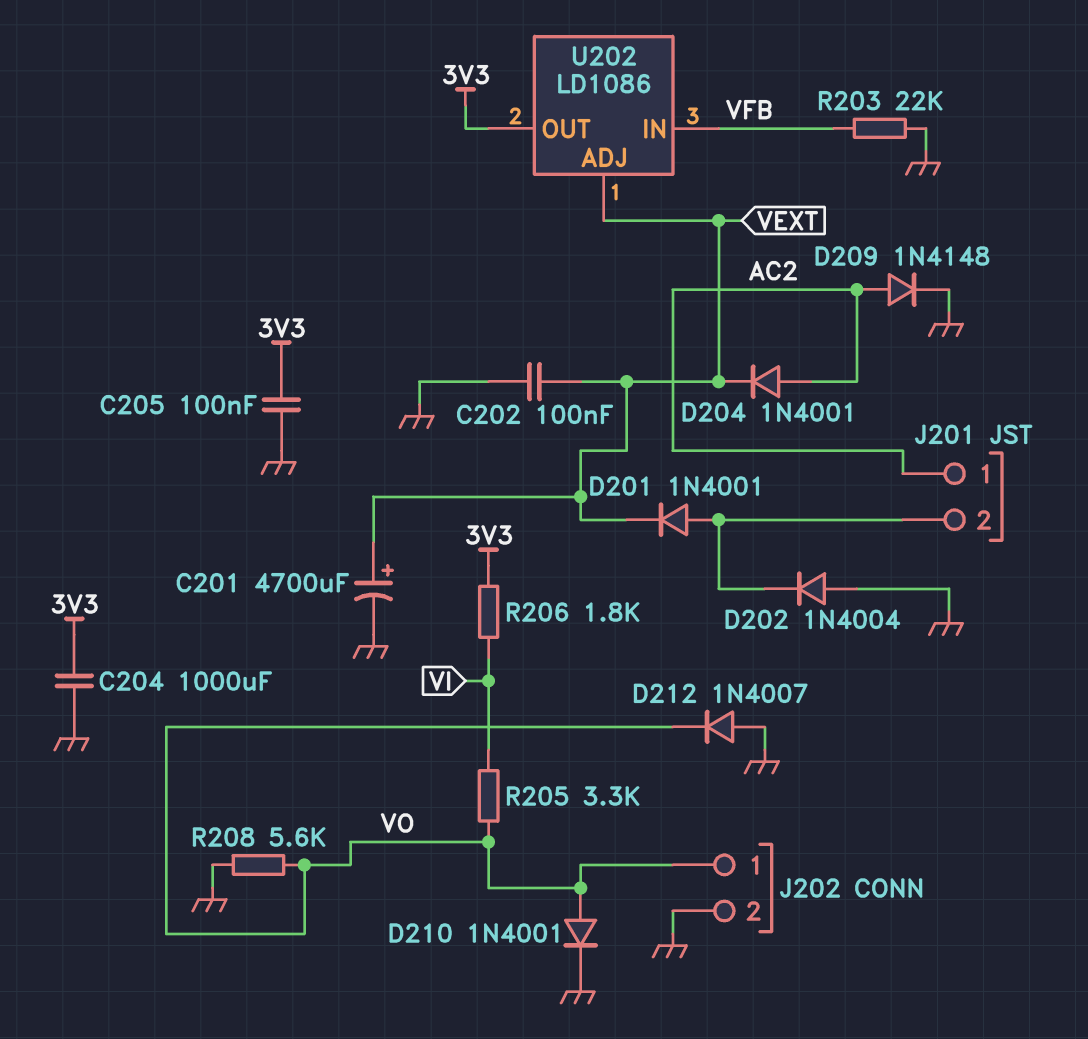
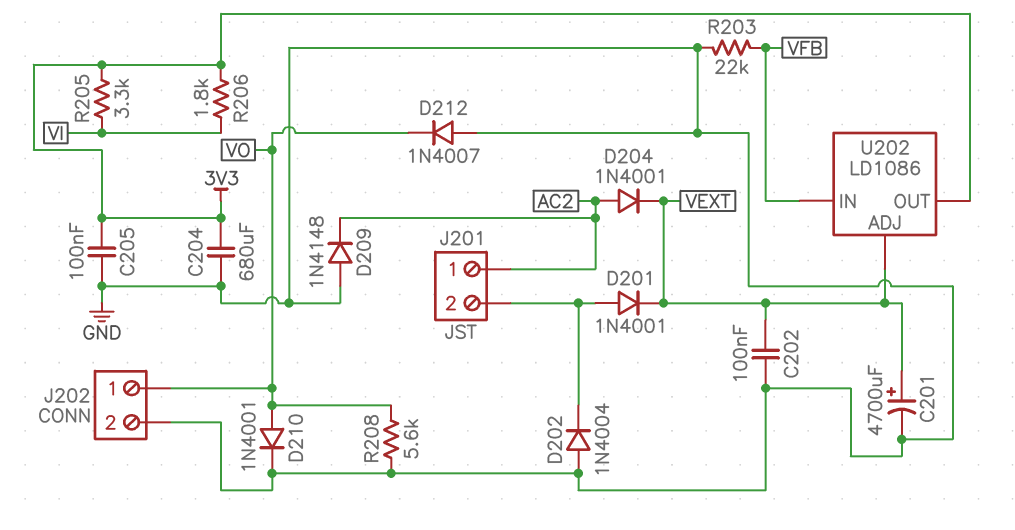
C204: 1000uF (3V3, GND) -> 680uF (3V3, GND)
D209: diode 1N4148 (A AC2, K GND) -> diode 1N4148 (A GND, K AC2)
R205: 3.3k (VI, VO) -> 3.3k (3V3, VI)

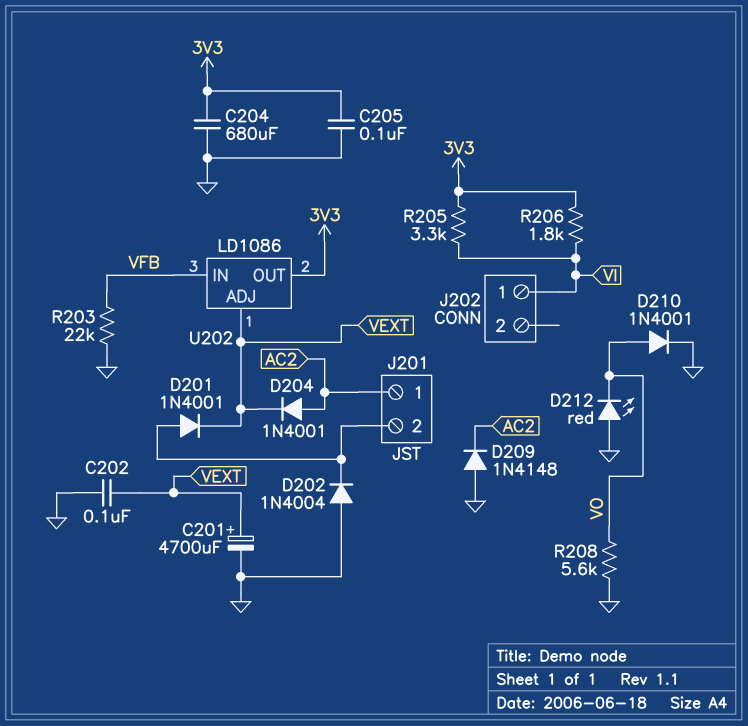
D212: diode 1N4007 (A GND, K VO) -> LED red (A GND, K VO)
J202 pin 1: VO -> VI
J202 pin 2: GND -> none

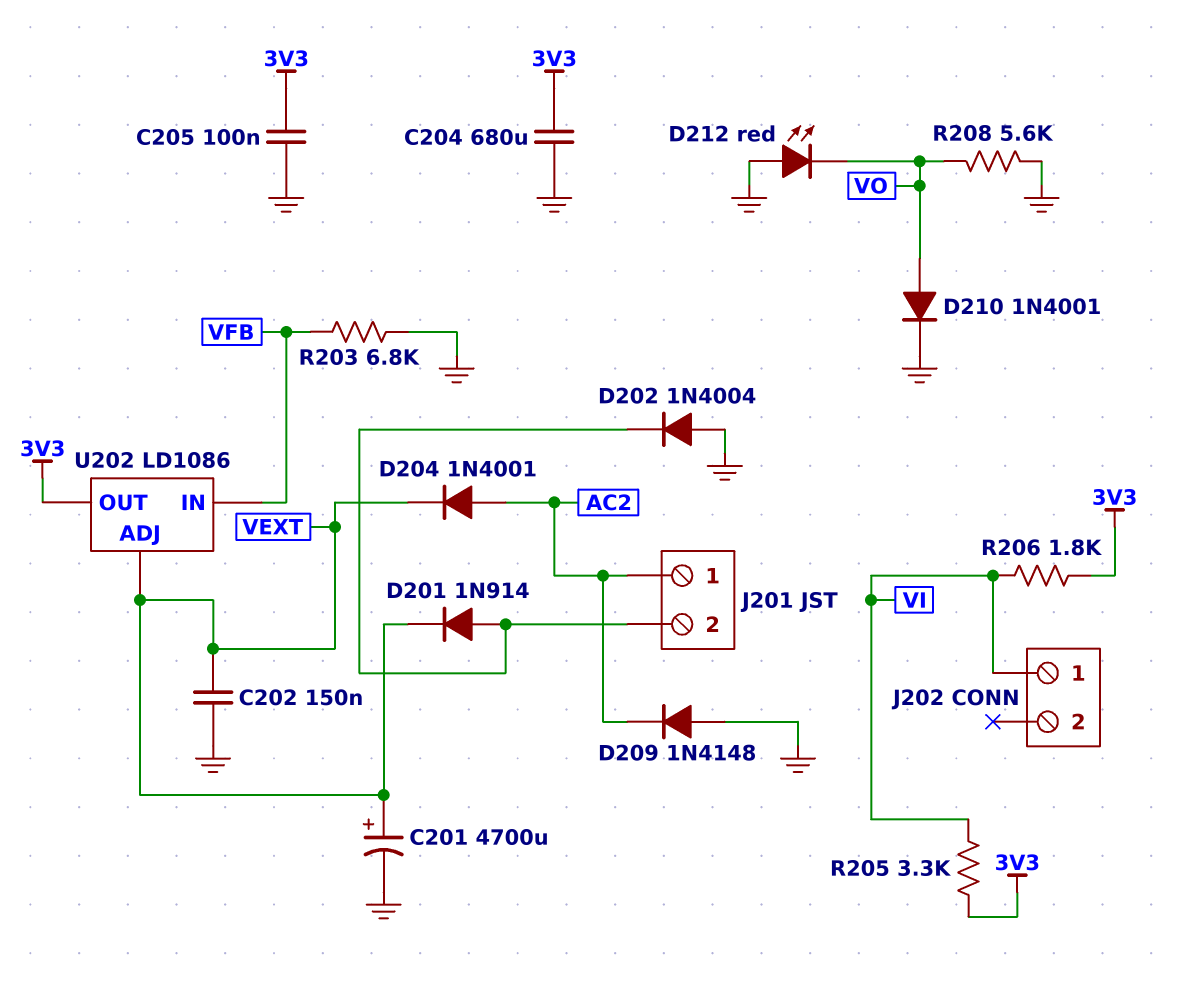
C202: 100nF (GND, VEXT) -> 150nF (GND, VEXT)
D201: diode 1N4001 (A J201/2, K VEXT) -> diode 1N914 (A J201/2, K VEXT)
R203: 22k (GND, VFB) -> 6.8k (GND, VFB)

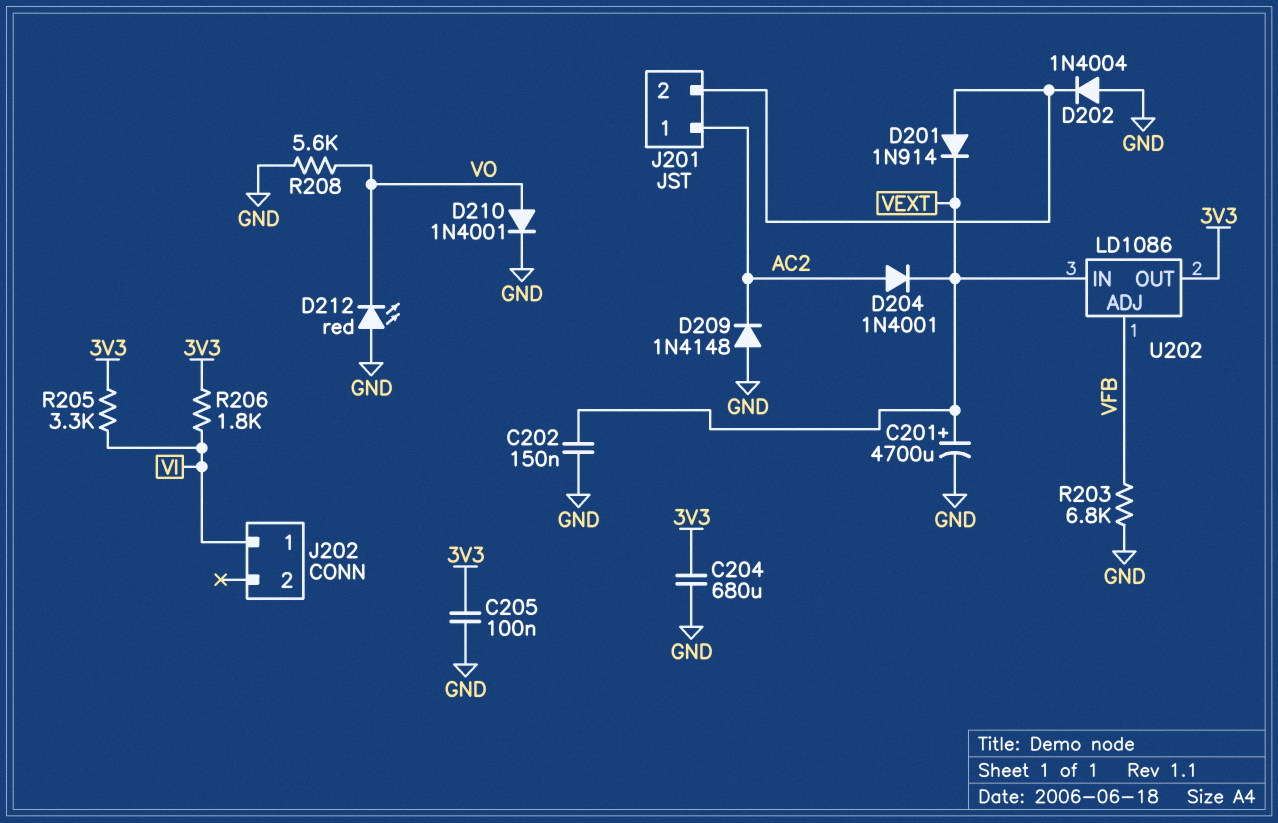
U202 pin ADJ: VEXT -> VFB
U202 pin IN: VFB -> VEXT

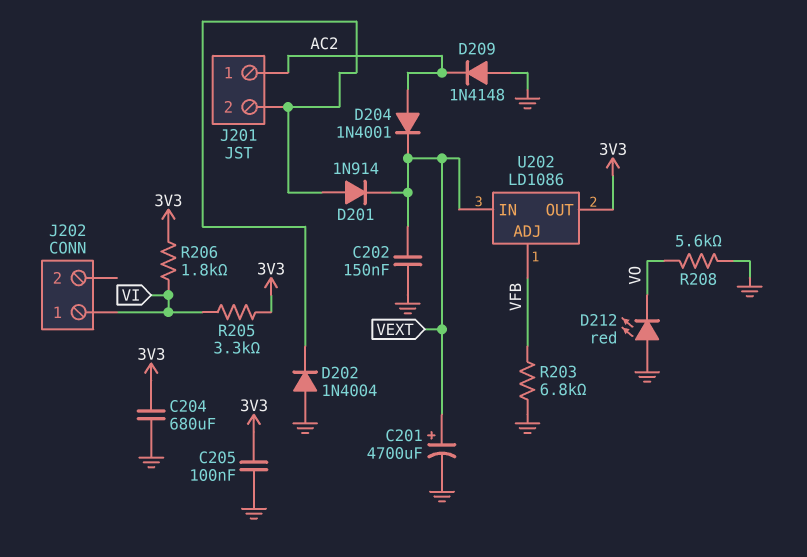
D210: diode 1N4001 (A VO, K GND) -> none

